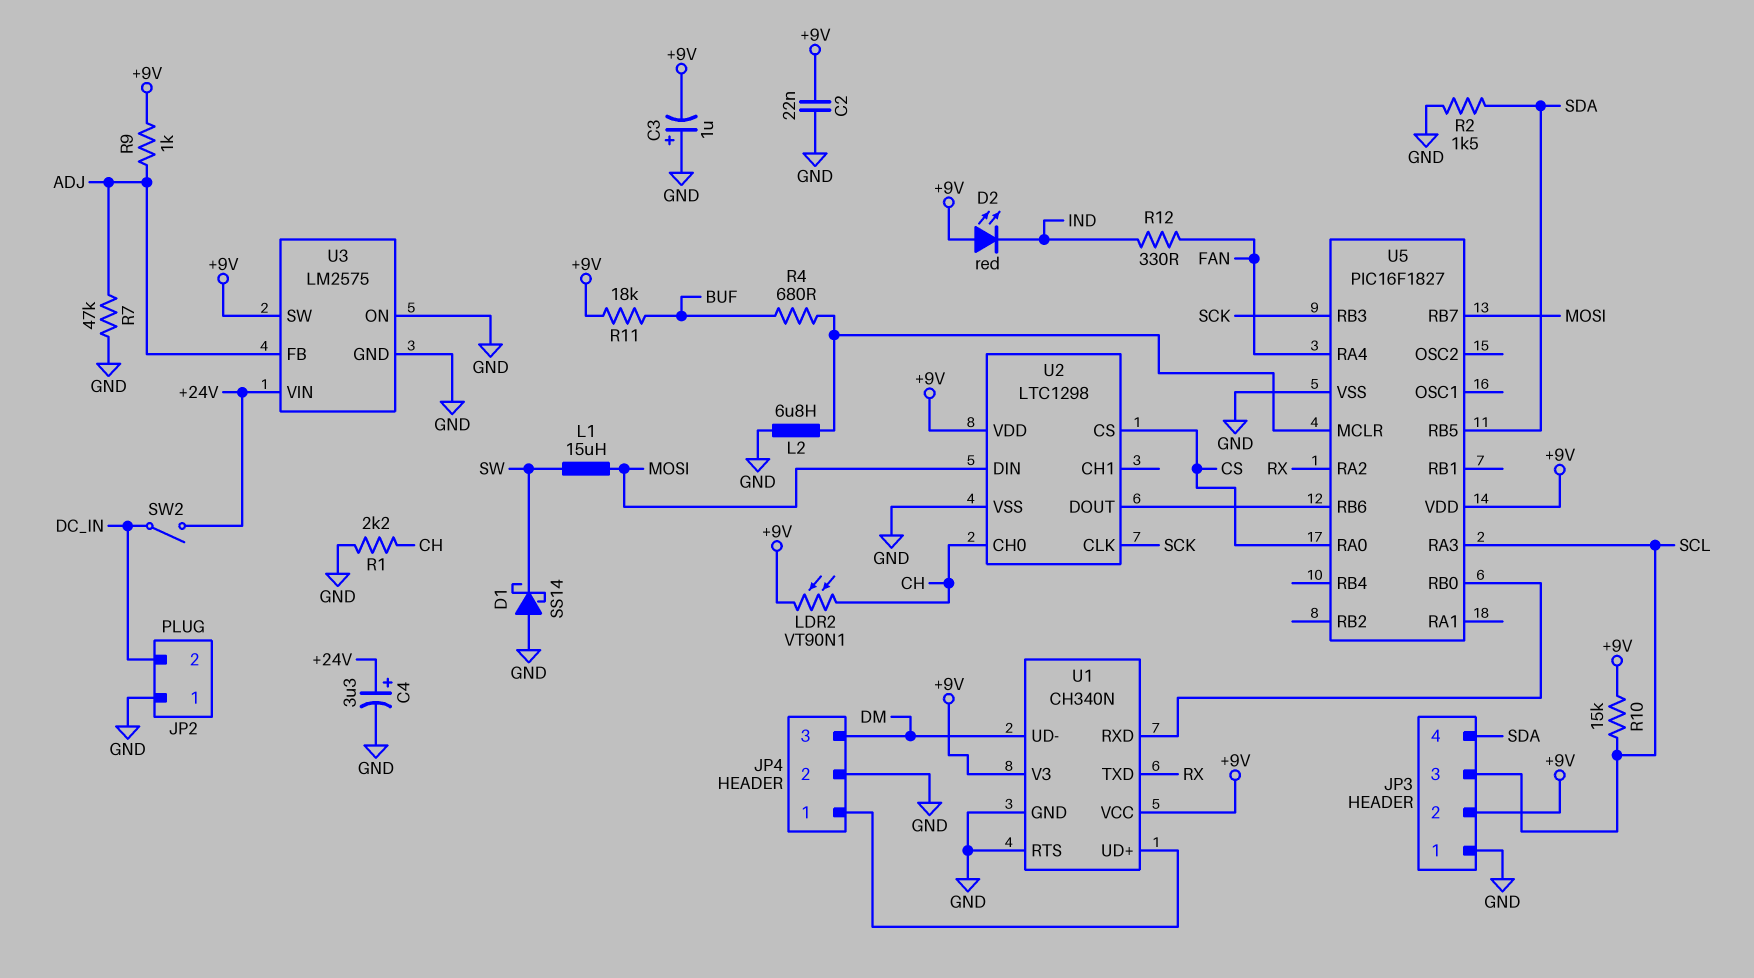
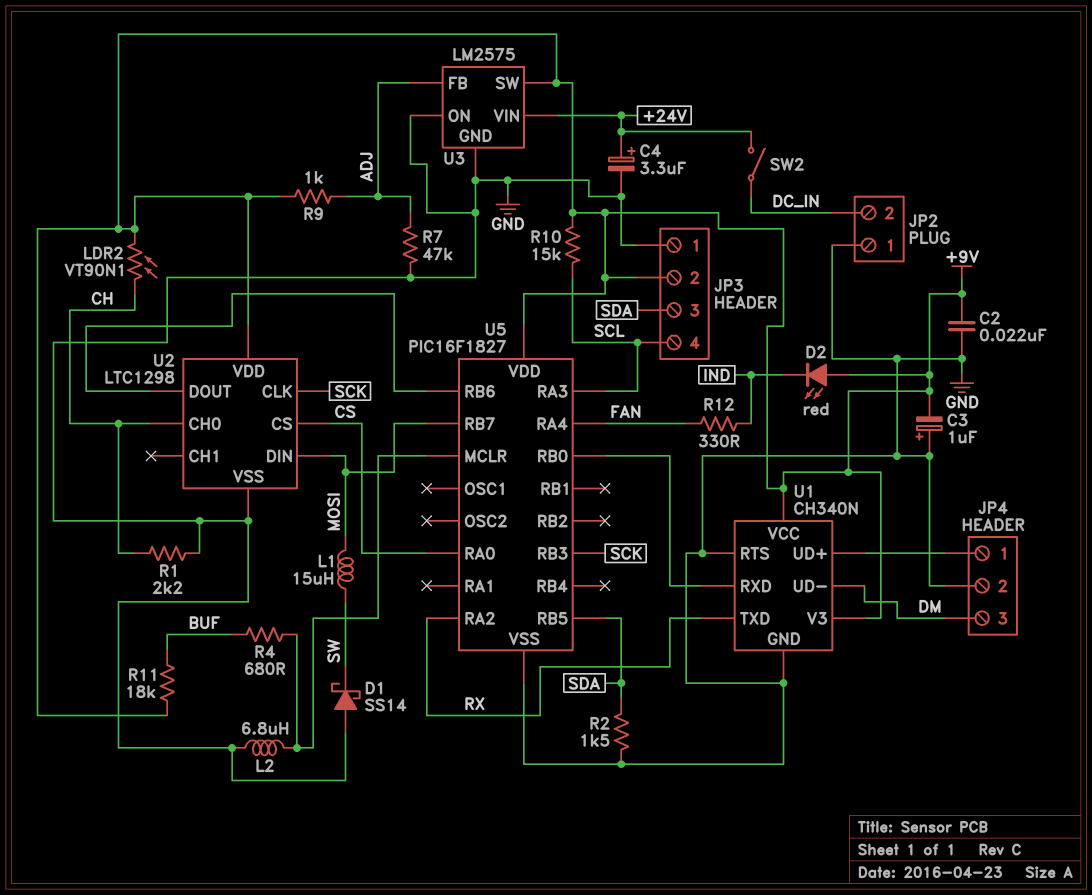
JP3 pin 3: SCL -> SDA
JP3 pin 4: SDA -> SCL

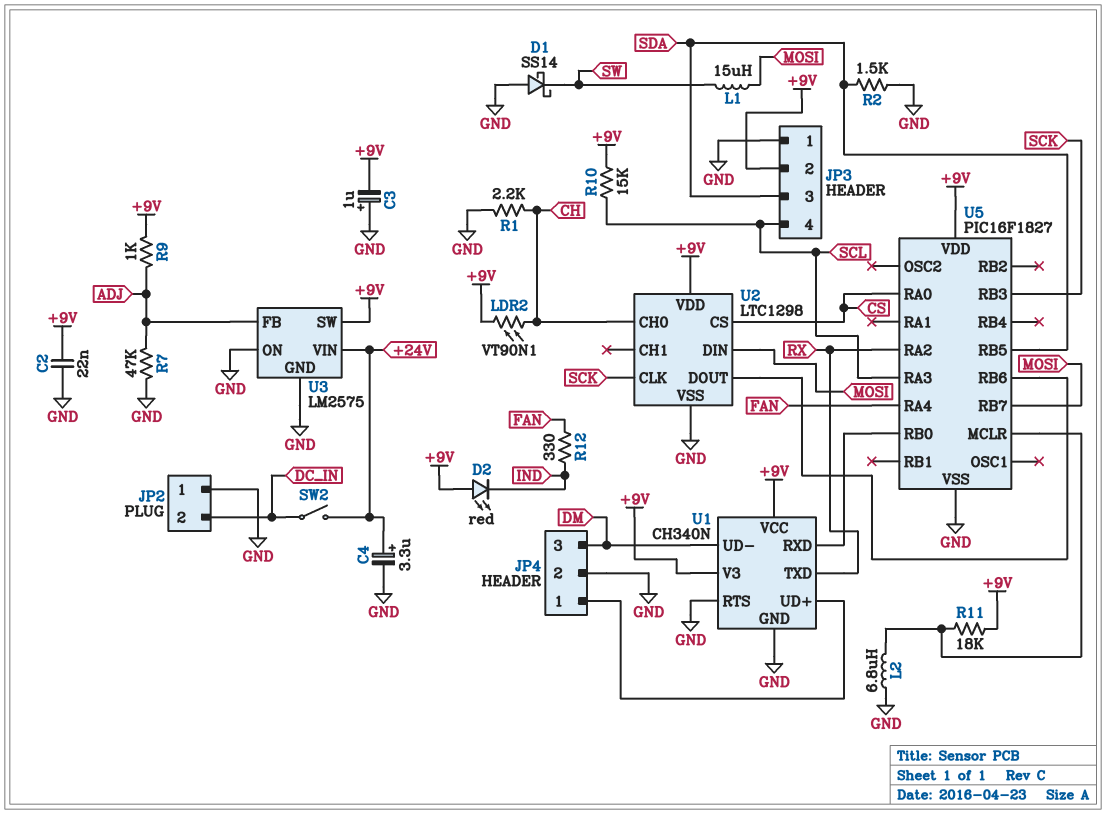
R4: 680 (BUF, U5/MCLR) -> none
R11: 18k (+9V, BUF) -> 18k (+9V, U5/MCLR)

